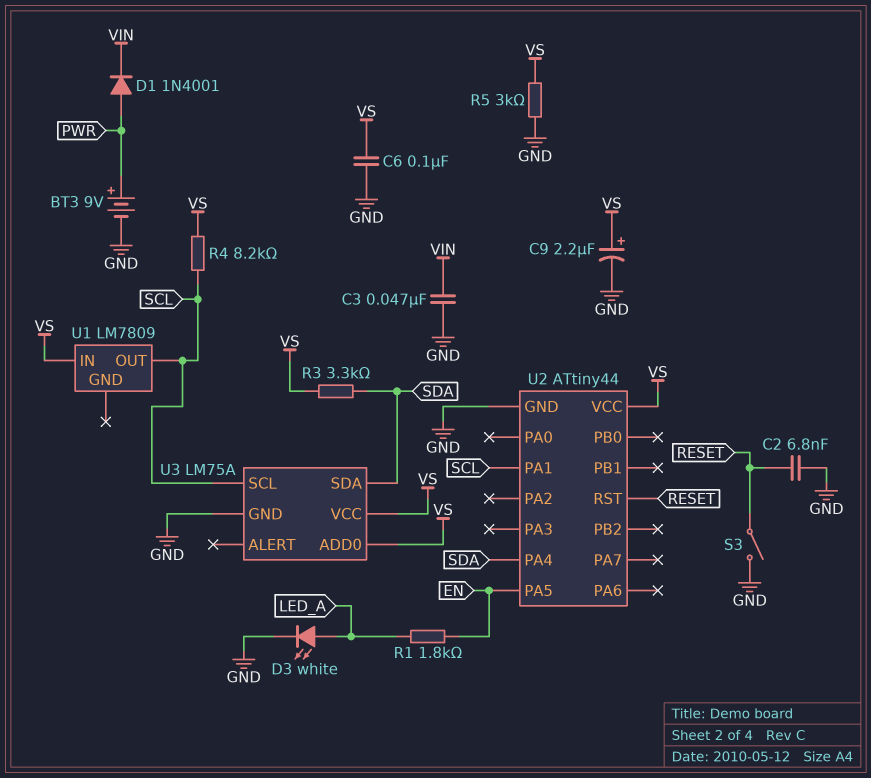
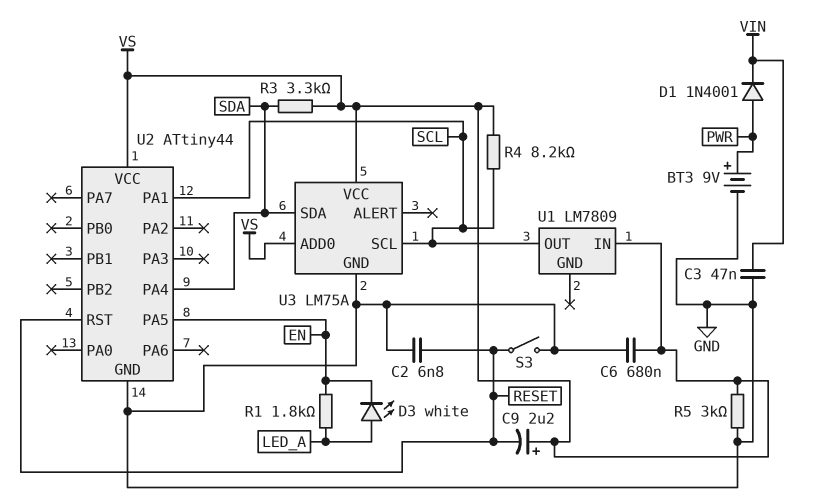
C6: 100nF (GND, VS) -> 680nF (GND, VS)
C9: 2.2uF (plus VS, minus GND) -> 2.2uF (plus VS, minus RESET)
D3: LED white (A LED_A, K GND) -> LED white (A LED_A, K EN)

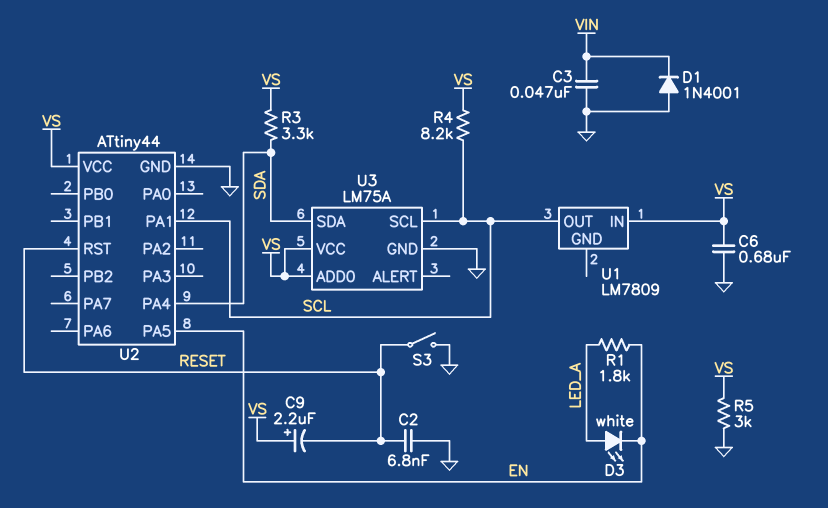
BT3: 9V (plus PWR, minus GND) -> none
D1: diode 1N4001 (A PWR, K VIN) -> diode 1N4001 (A GND, K VIN)

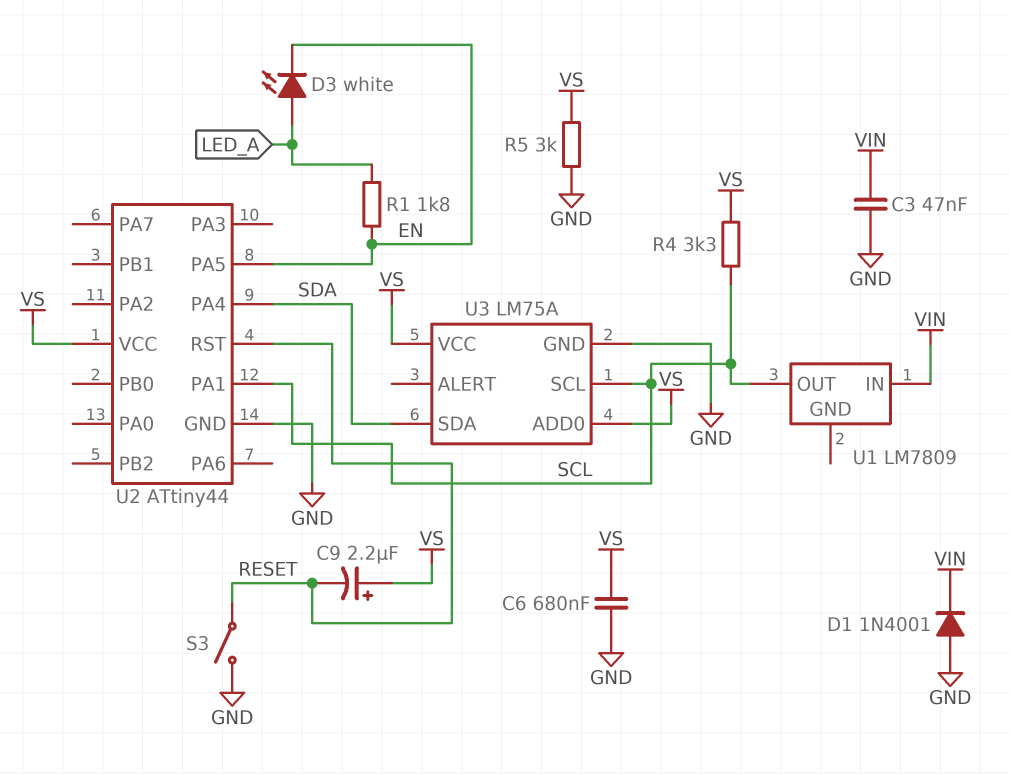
C2: 6.8nF (GND, RESET) -> none
R3: 3.3k (SDA, VS) -> none
R4: 8.2k (SCL, VS) -> 3.3k (SCL, VS)
U1 pin IN: VS -> VIN

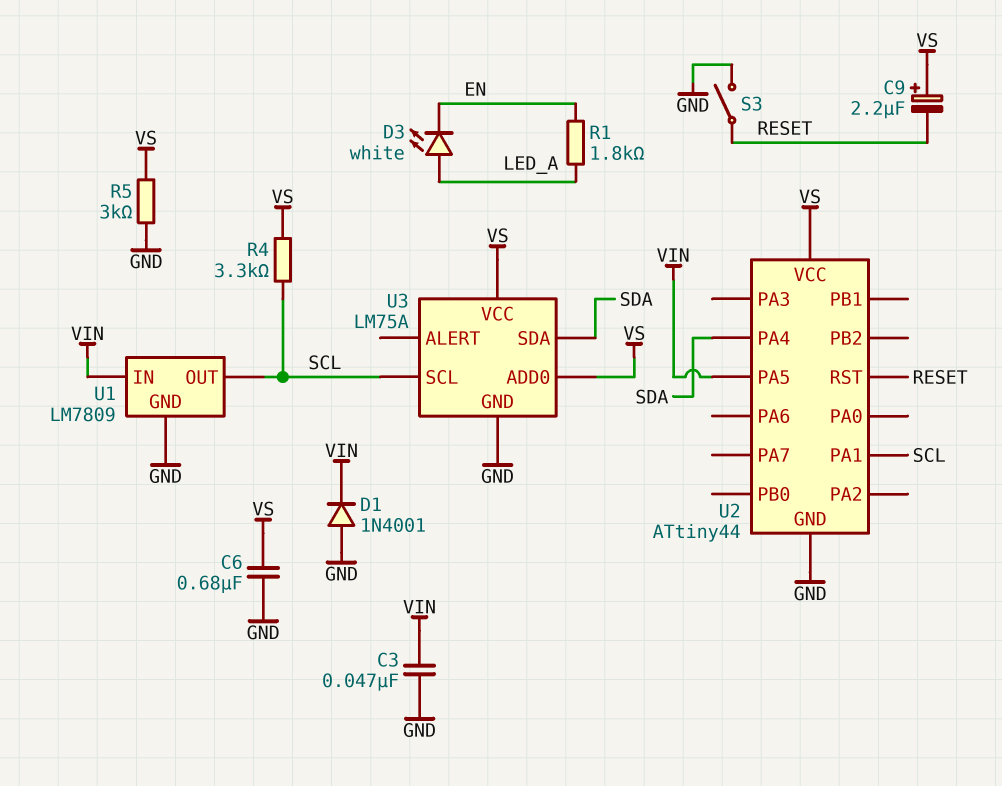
U1 pin GND: none -> GND
U2 pin PA5: EN -> VIN

